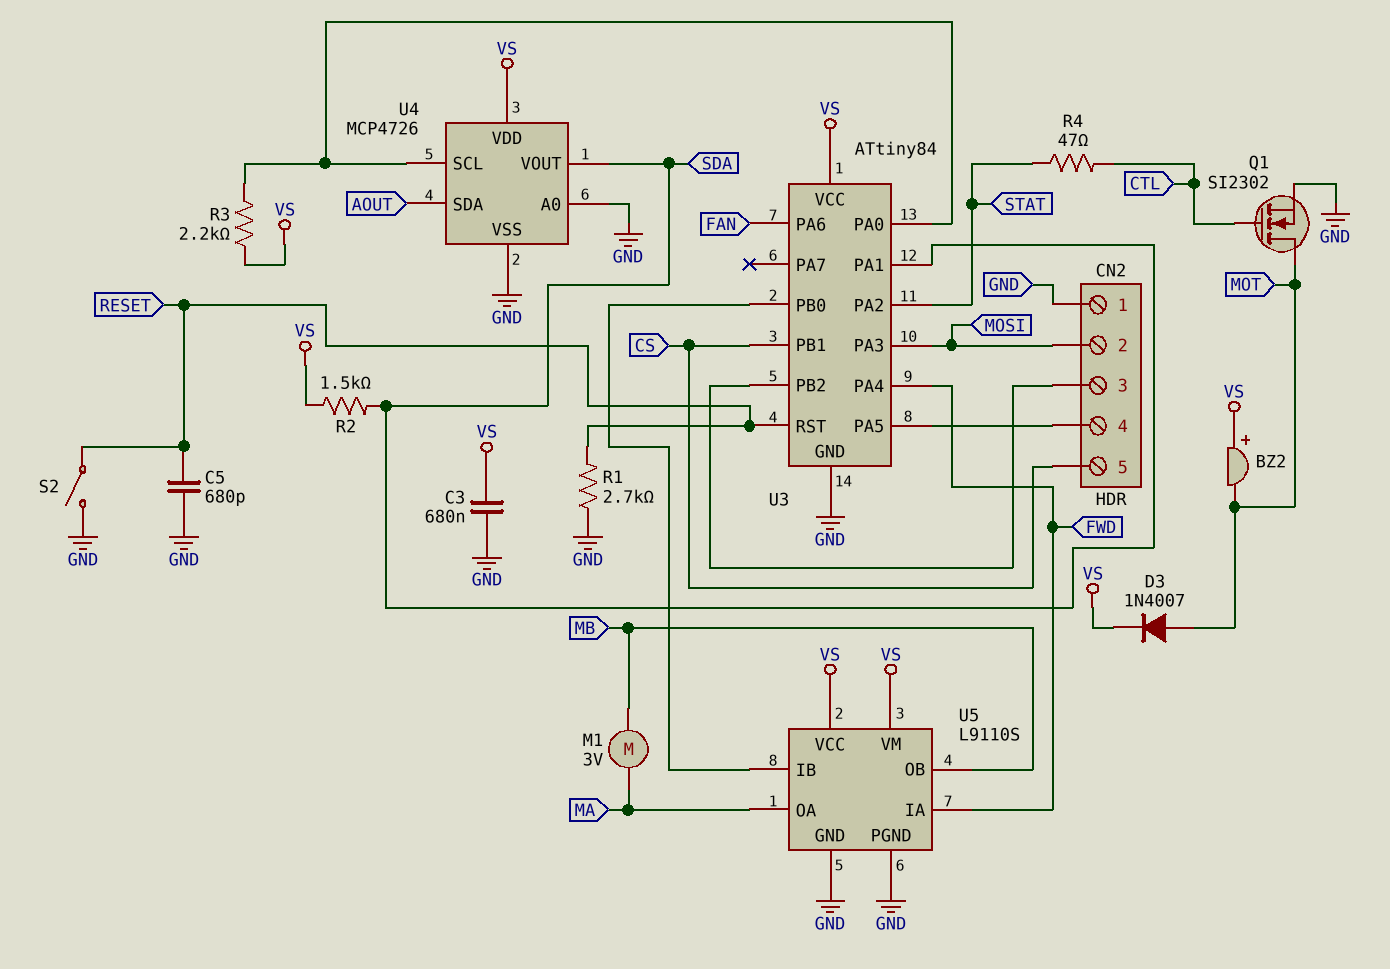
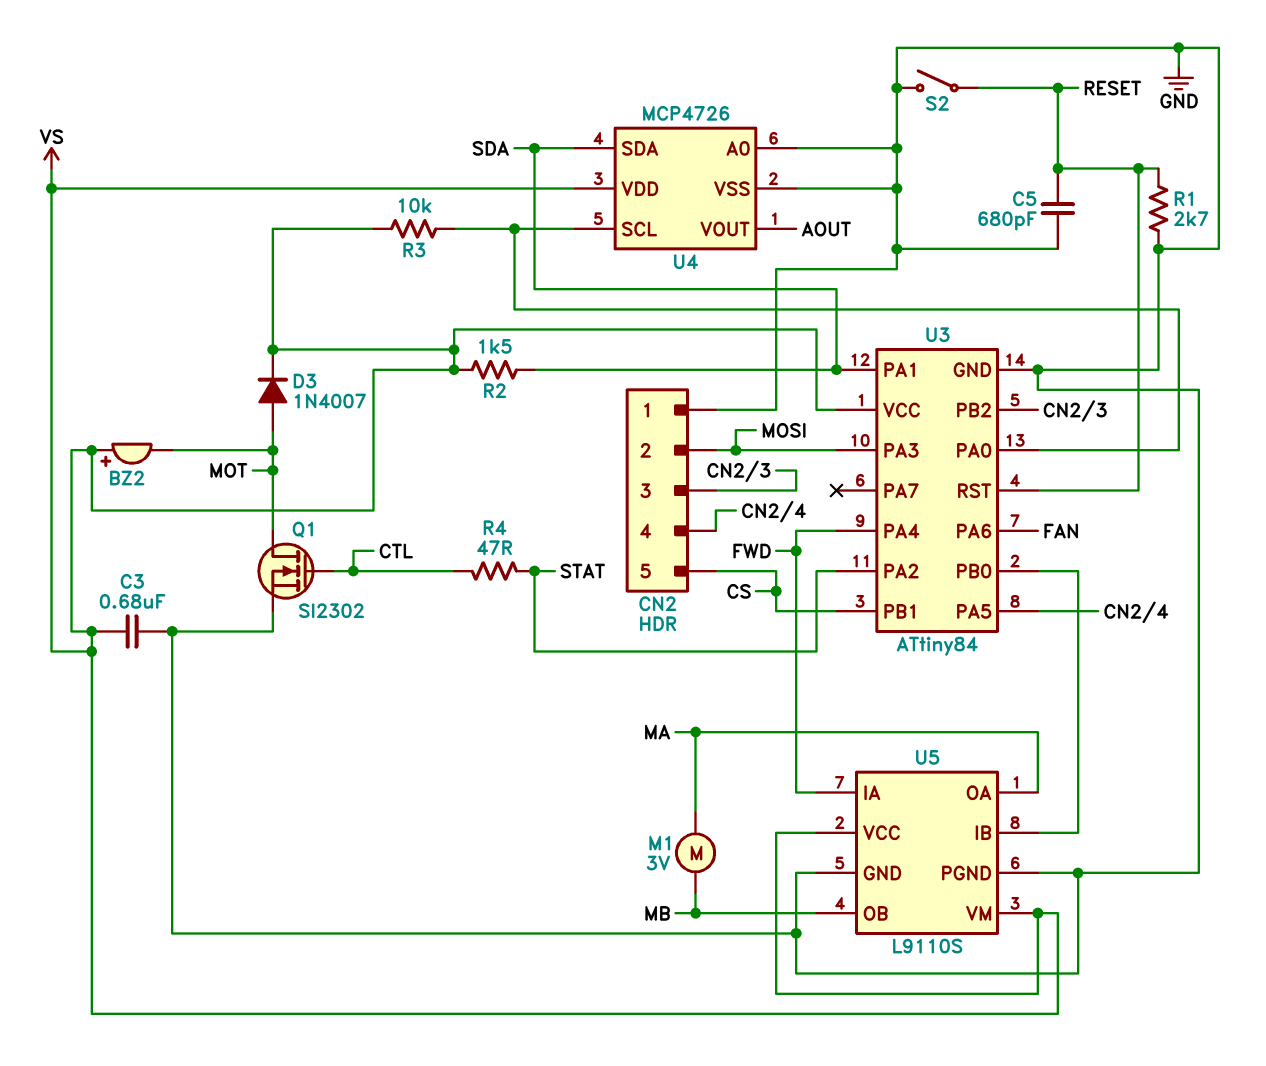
R3: 2.2k (U3/PA0, VS) -> 10k (U3/PA0, VS)
U4 pin SDA: AOUT -> SDA
U4 pin VOUT: SDA -> AOUT

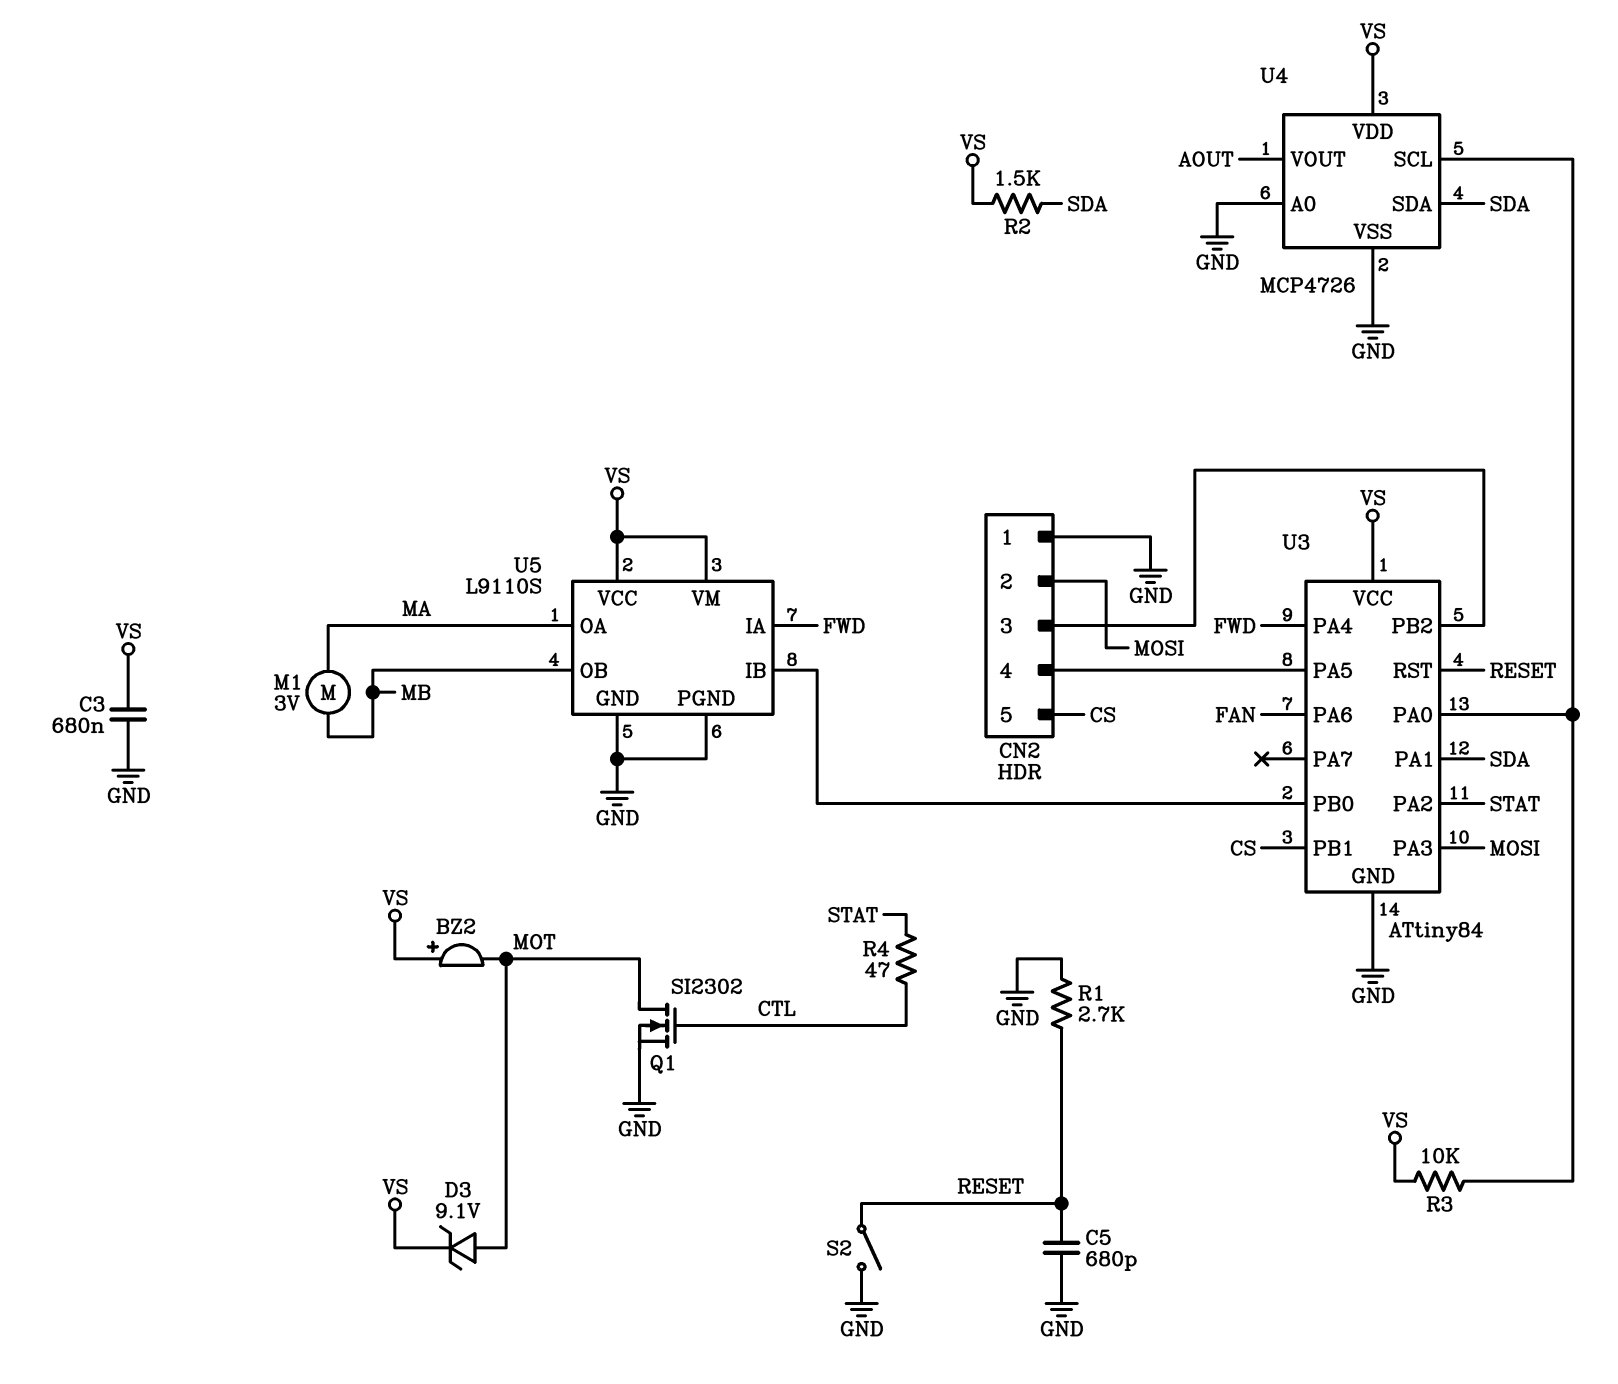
D3: diode 1N4007 (A MOT, K VS) -> zener 9.1V (A MOT, K VS)

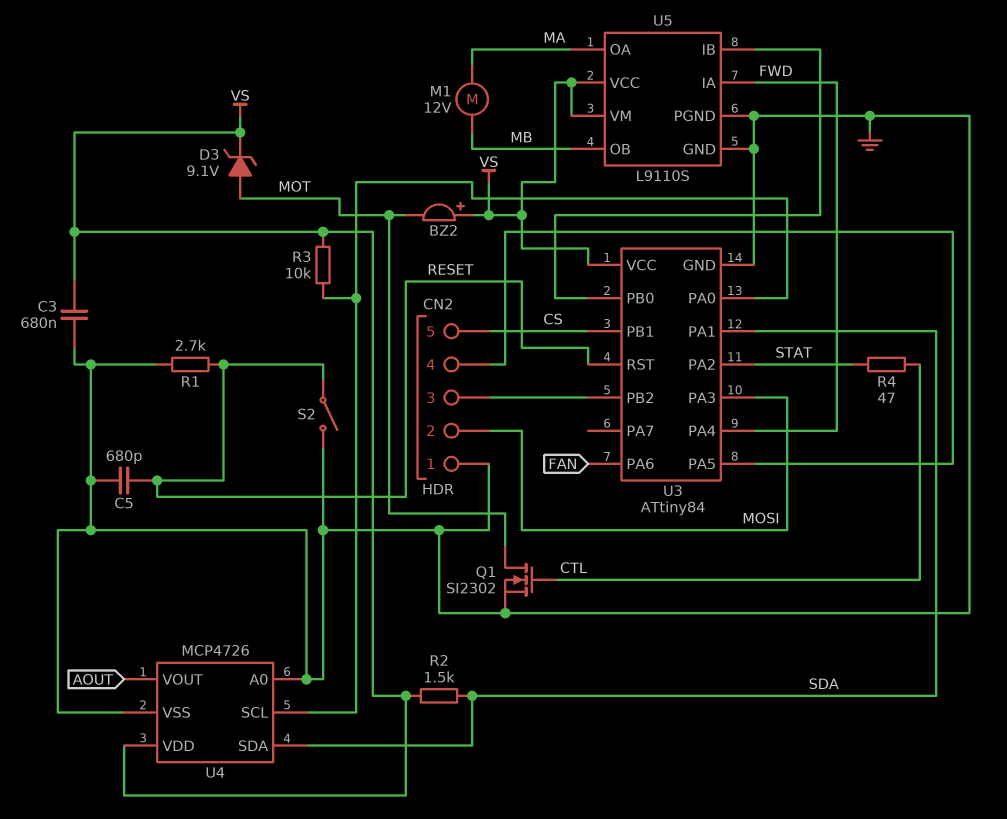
M1: motor 3V (MA, MB) -> motor 12V (MA, MB)

